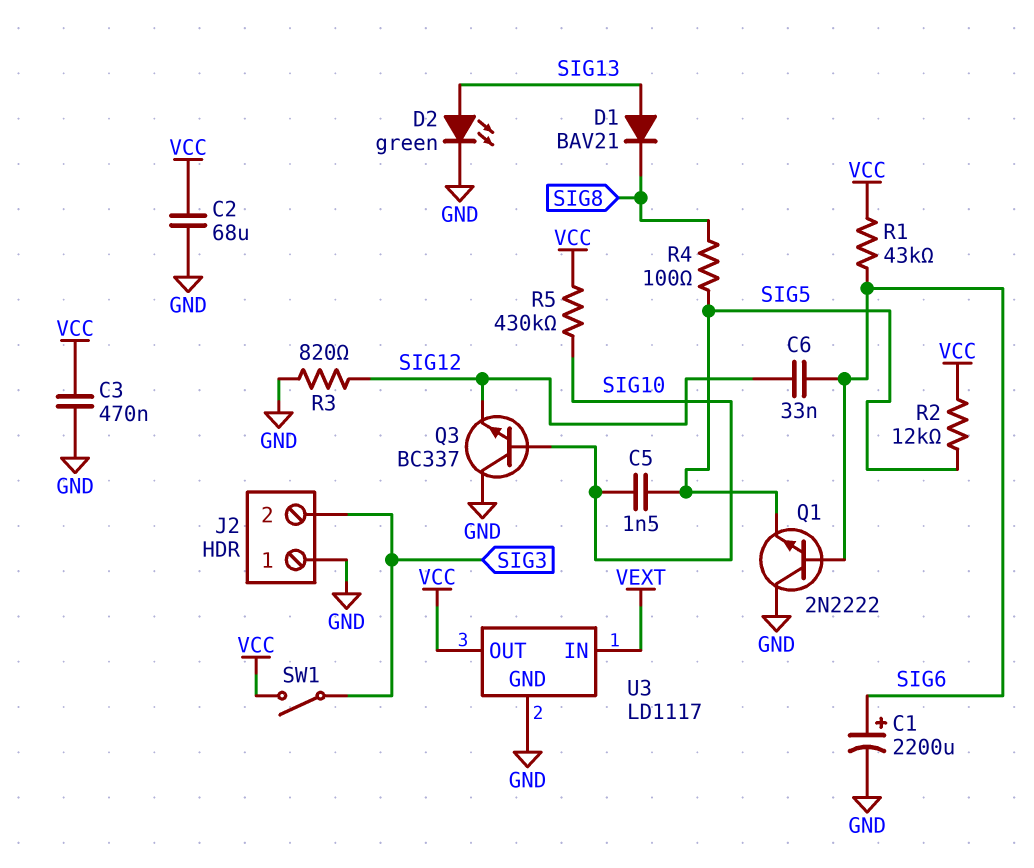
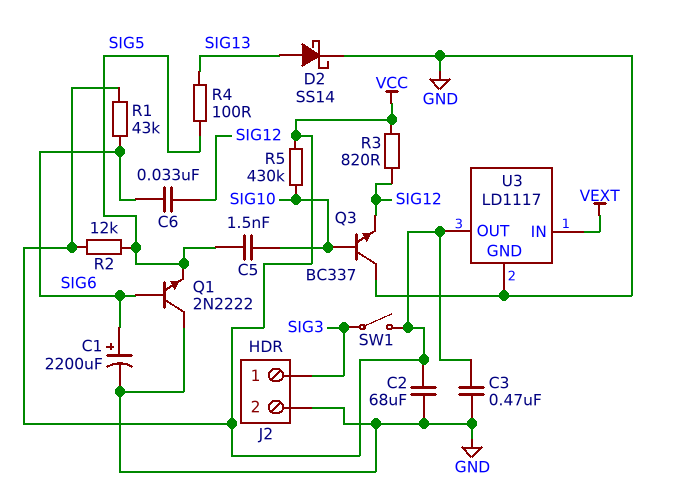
D1: diode BAV21 (A SIG13, K SIG8) -> none
D2: LED green (A SIG13, K GND) -> schottky SS14 (A SIG13, K GND)
J2 pin 1: GND -> SIG3
J2 pin 2: SIG3 -> GND
R3: 820 (GND, SIG12) -> 820 (SIG12, VCC)
R4: 100 (SIG5, SIG8) -> 100 (SIG5, SIG13)

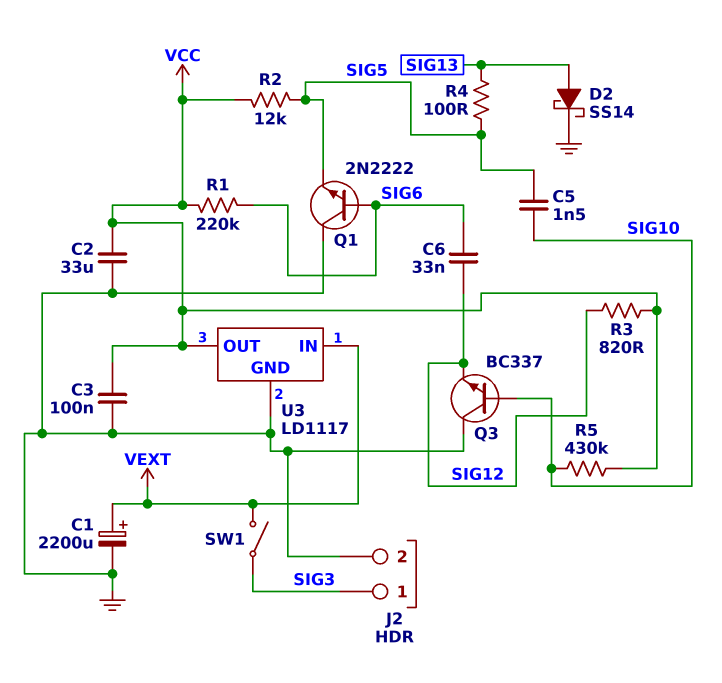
C1: 2200uF (plus SIG6, minus GND) -> 2200uF (plus VEXT, minus GND)
C2: 68uF (GND, VCC) -> 33uF (GND, VCC)
C3: 470nF (GND, VCC) -> 100nF (GND, VCC)
R1: 43k (SIG6, VCC) -> 220k (SIG6, VCC)
SW1: switch (SIG3, VCC) -> switch (SIG3, VEXT)

